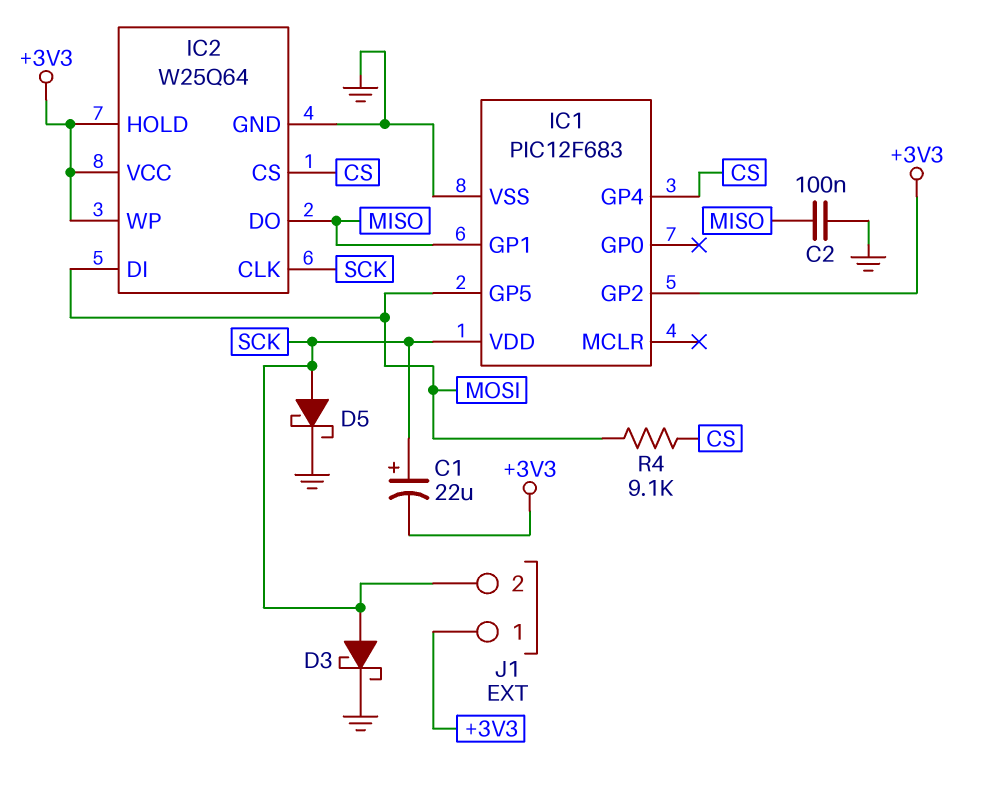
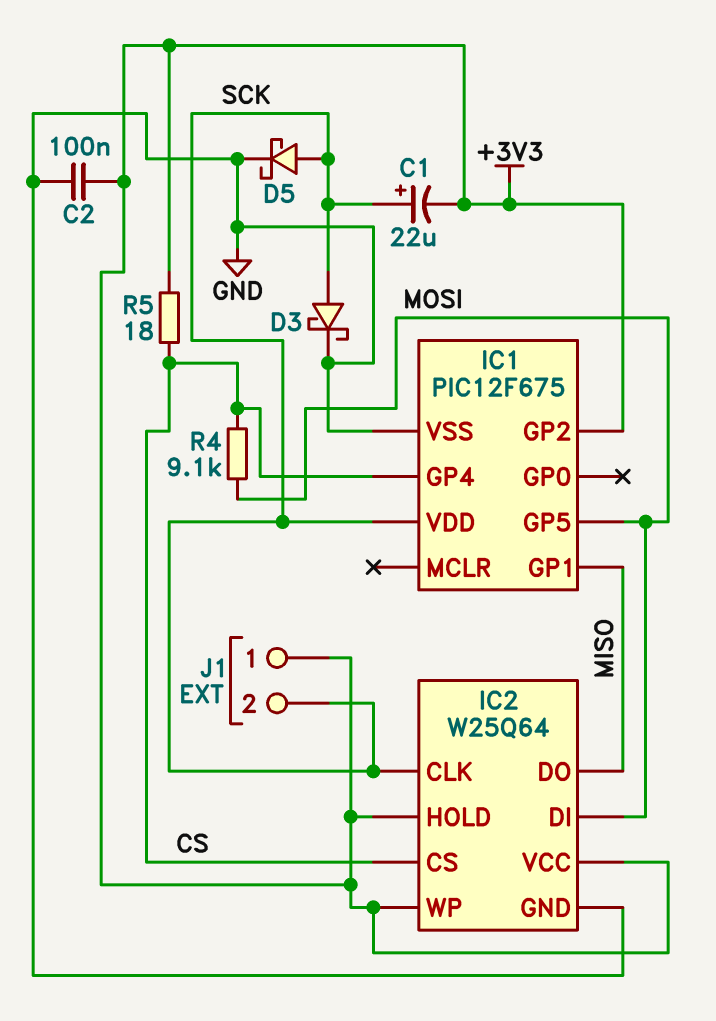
C2: 100nF (GND, MISO) -> 100nF (+3V3, GND)
IC1: PIC12F683 -> PIC12F675
R5: none -> 18 (+3V3, CS)

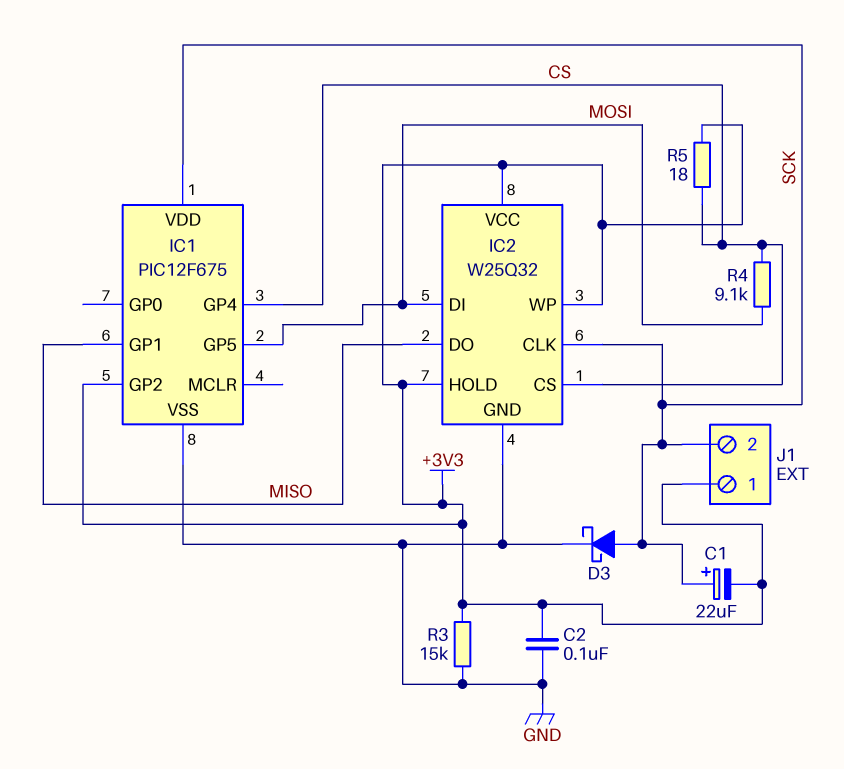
D5: schottky (A SCK, K GND) -> none
IC2: W25Q64 -> W25Q32
R3: none -> 15k (+3V3, GND)

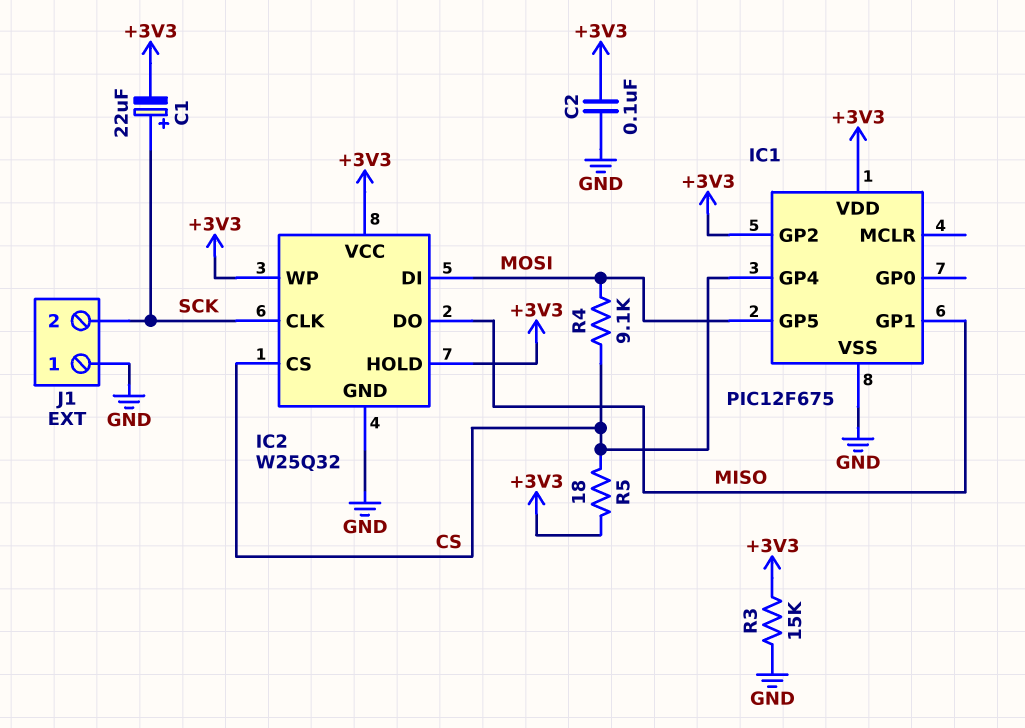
D3: schottky (A SCK, K GND) -> none
IC1 pin VDD: SCK -> +3V3
J1 pin 1: +3V3 -> GND

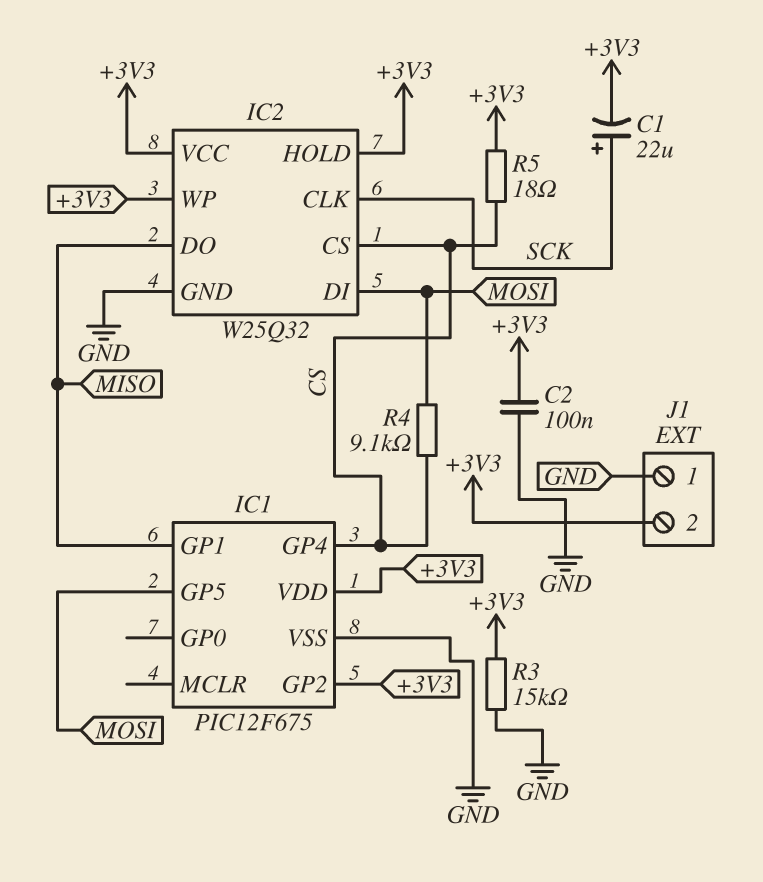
J1 pin 2: SCK -> +3V3

